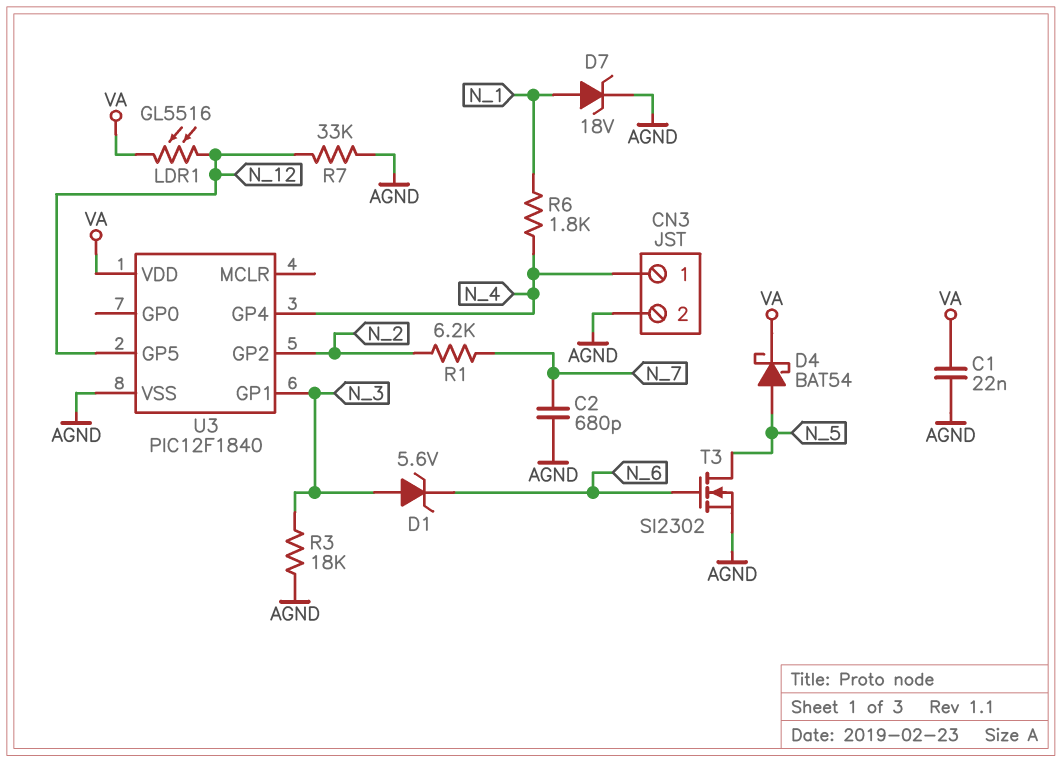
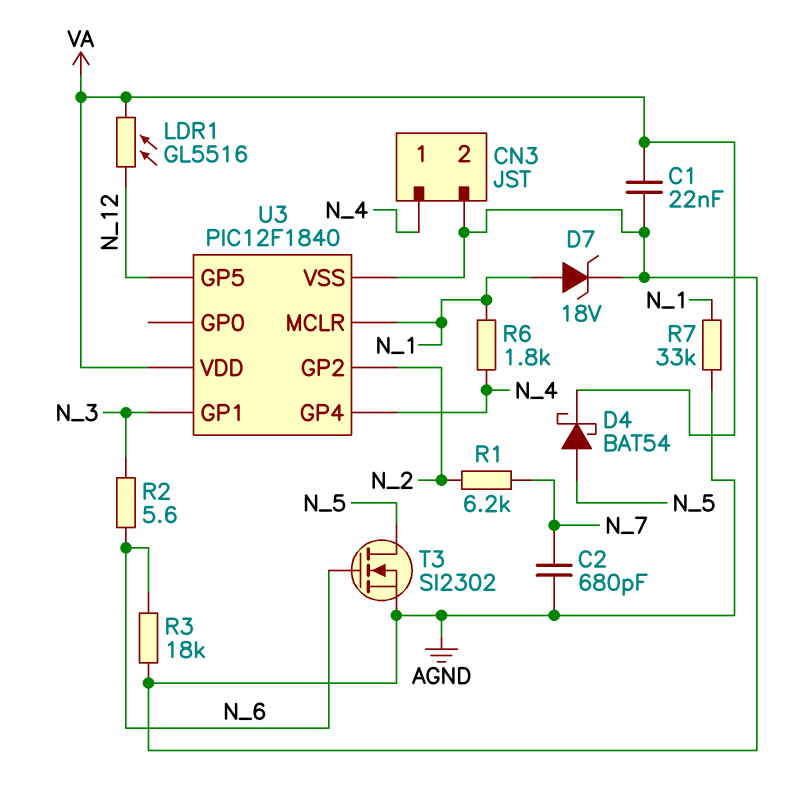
D1: zener 5.6V (A N_3, K N_6) -> none
R2: none -> 5.6 (N_3, N_6)
R3: 18k (AGND, N_3) -> 18k (AGND, N_6)
R7: 33k (AGND, N_12) -> 33k (AGND, N_1)
U3 pin MCLR: none -> N_1

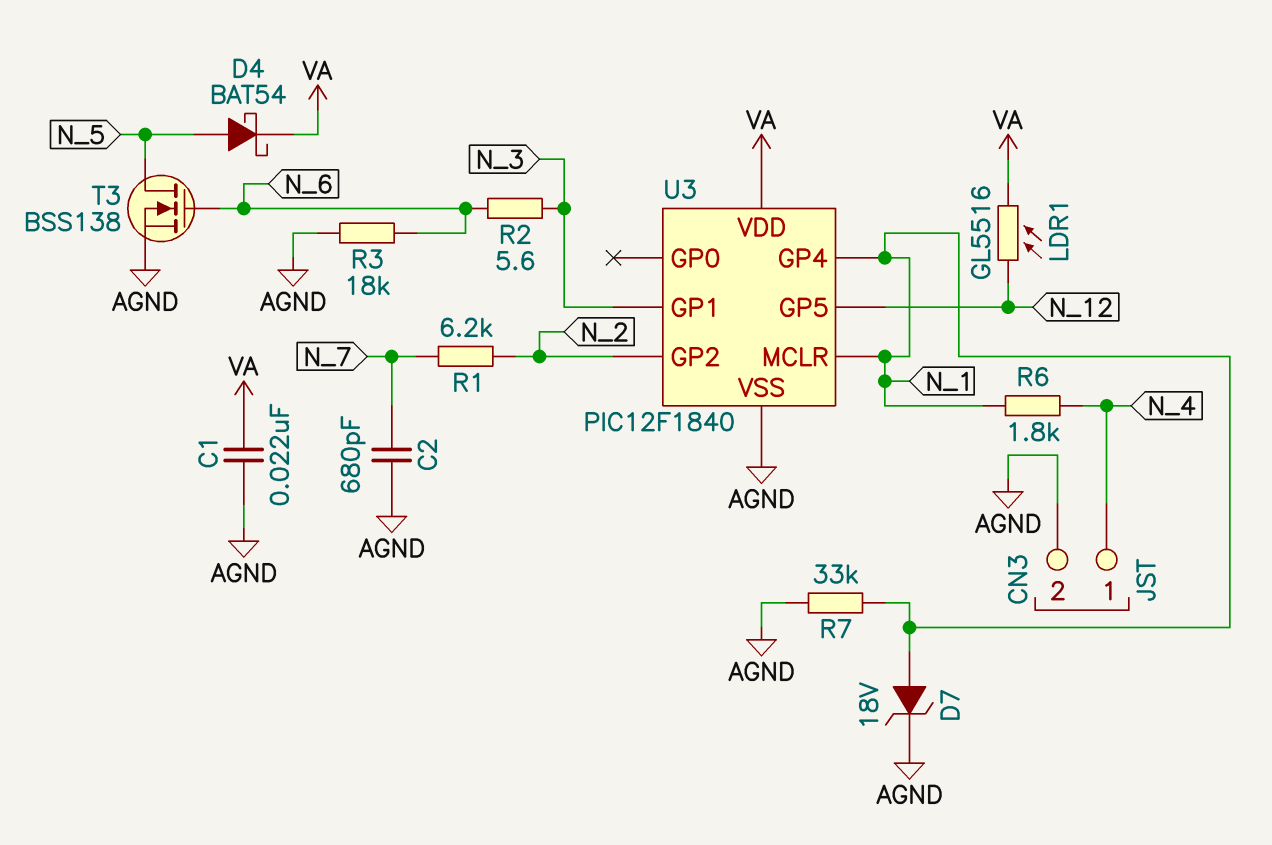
T3: NMOS SI2302 (G N_6, D N_5, S AGND) -> NMOS BSS138 (G N_6, D N_5, S AGND)
U3 pin GP4: N_4 -> N_1

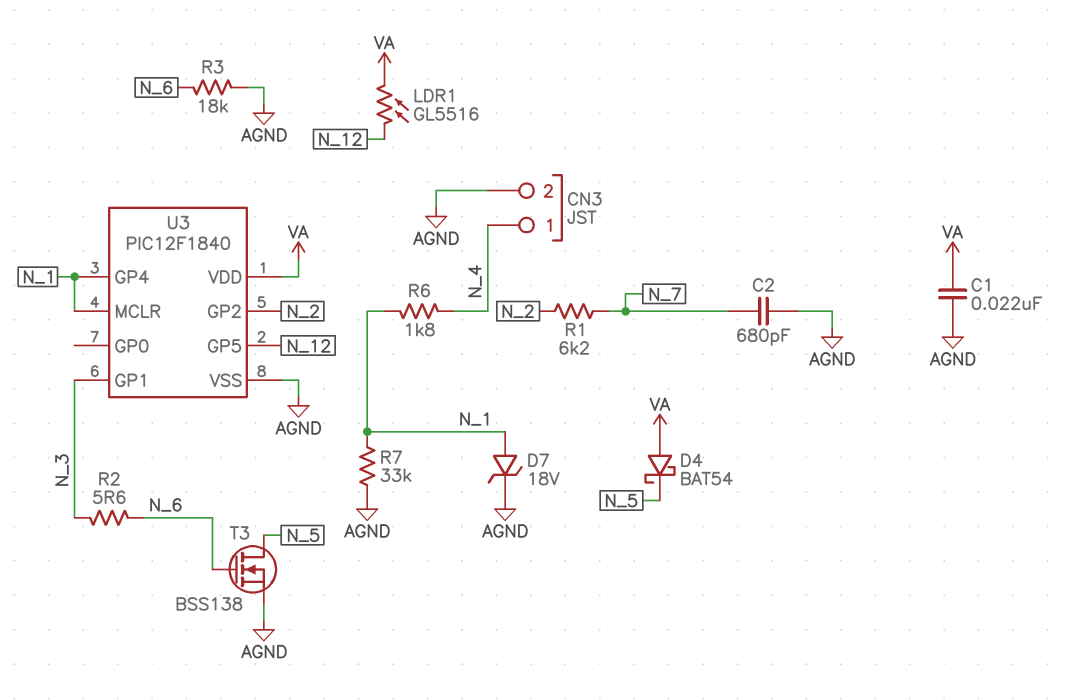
D4: schottky BAT54 (A N_5, K VA) -> schottky BAT54 (A VA, K N_5)

